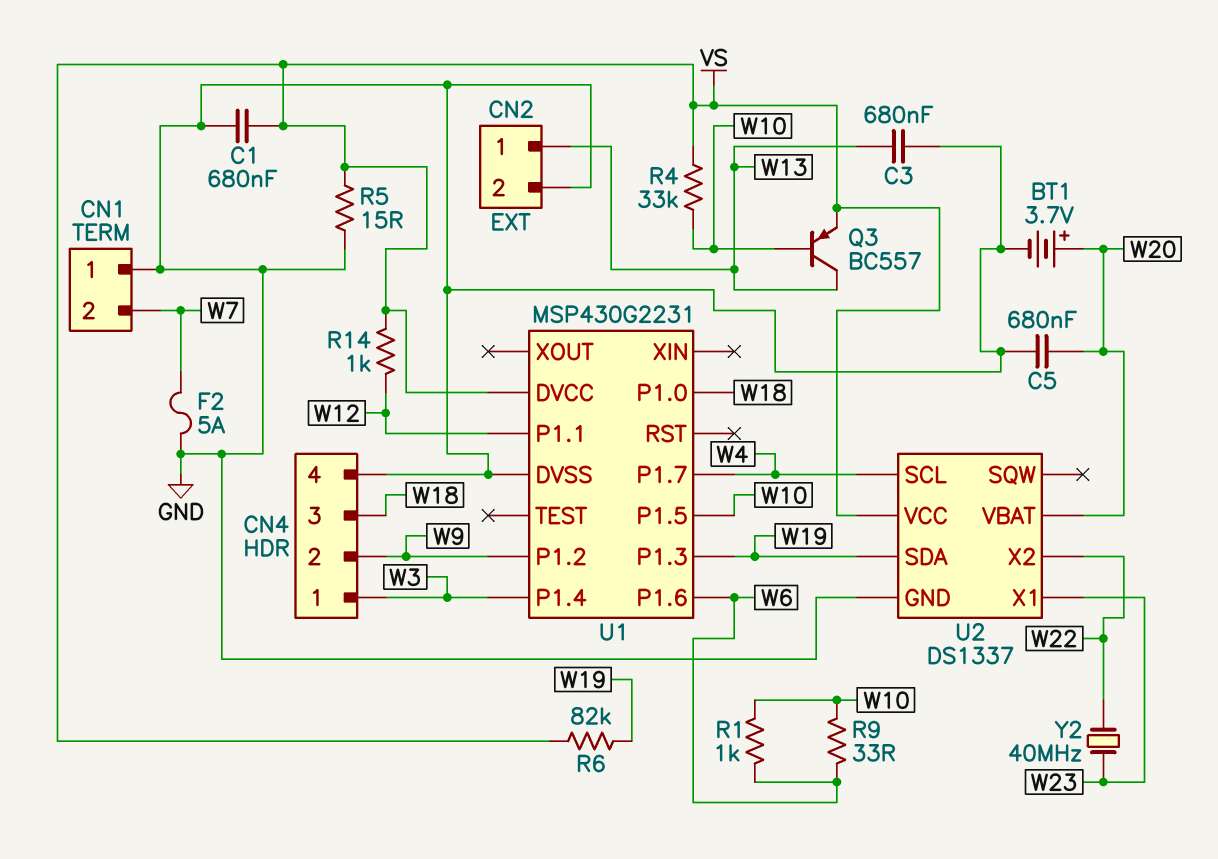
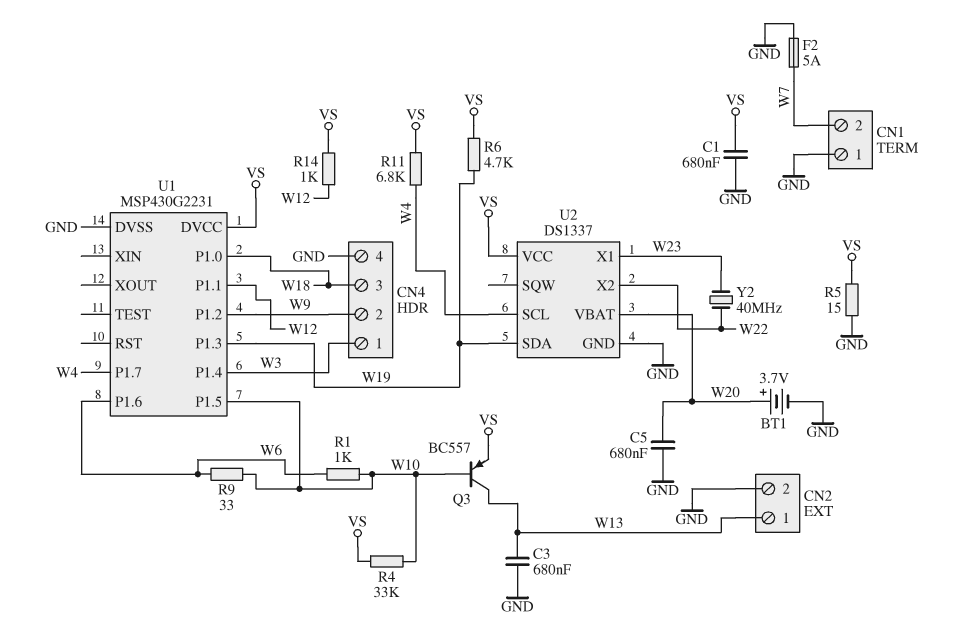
R6: 82k (VS, W19) -> 4.7k (VS, W19)
R11: none -> 6.8k (VS, W4)

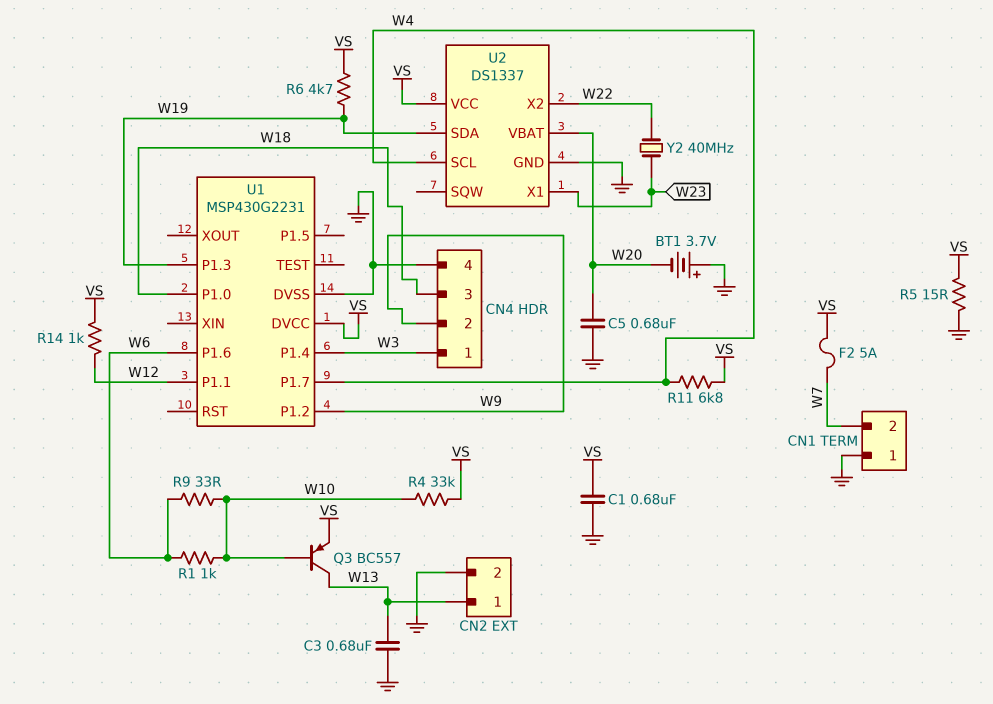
BT1: 3.7V (plus W20, minus GND) -> 3.7V (plus GND, minus W20)
F2: 5A (GND, W7) -> 5A (VS, W7)
U1 pin P1.5: W10 -> none

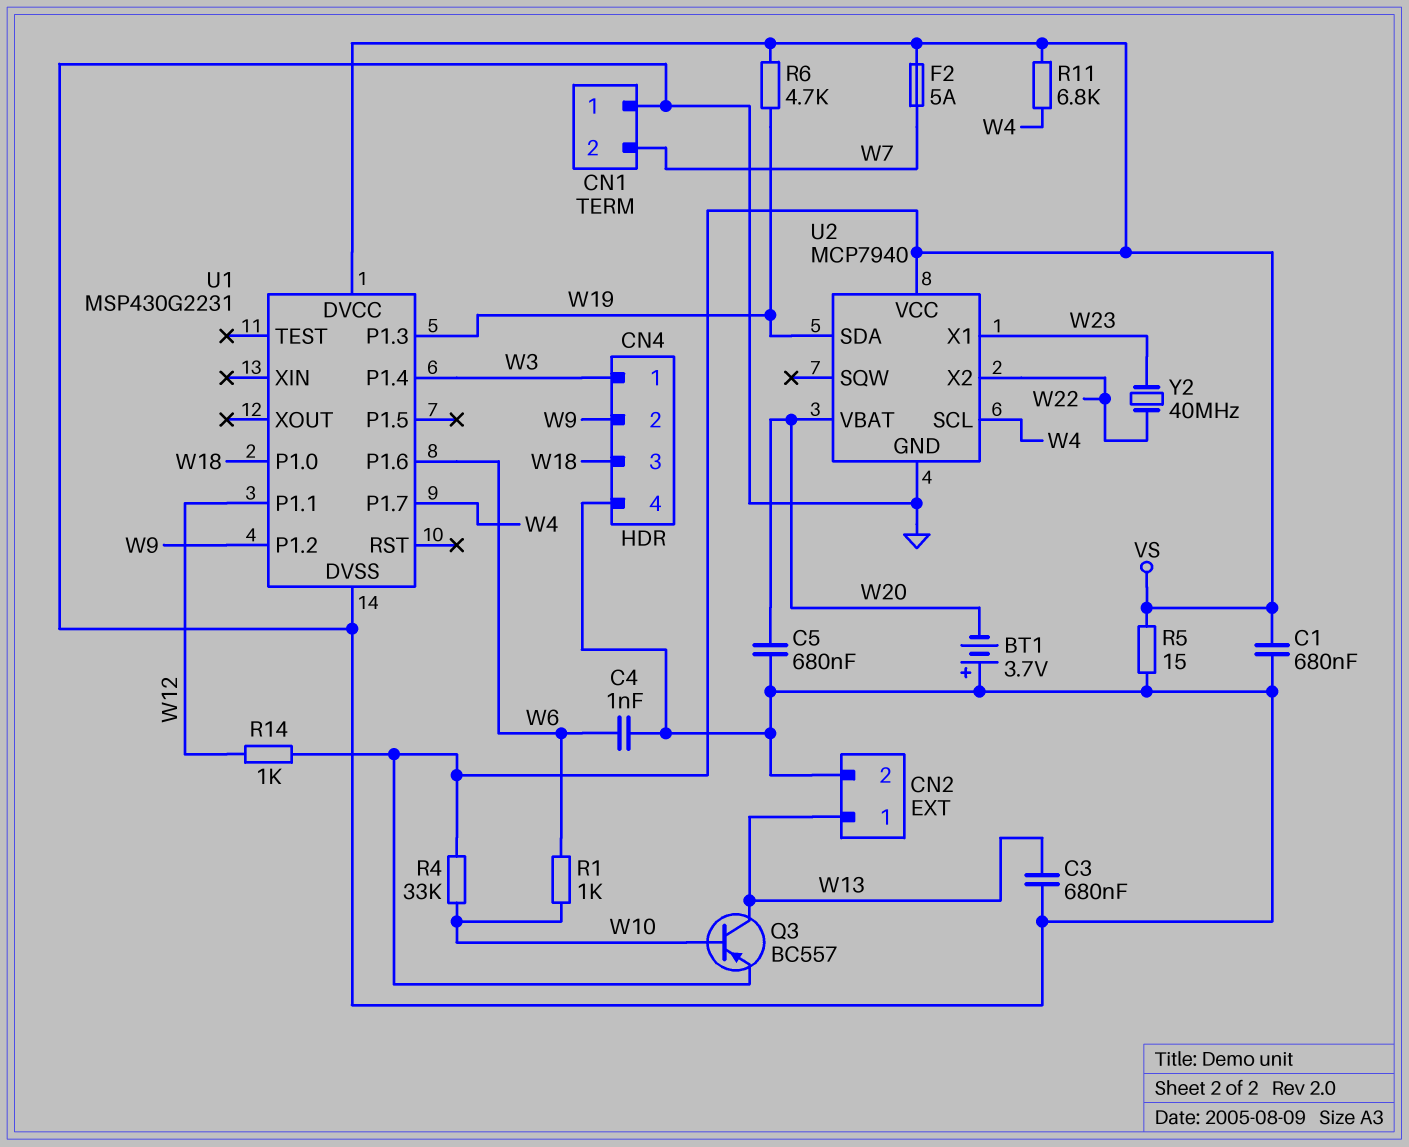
C4: none -> 1nF (GND, W6)
R9: 33 (W6, W10) -> none
U2: DS1337 -> MCP7940

